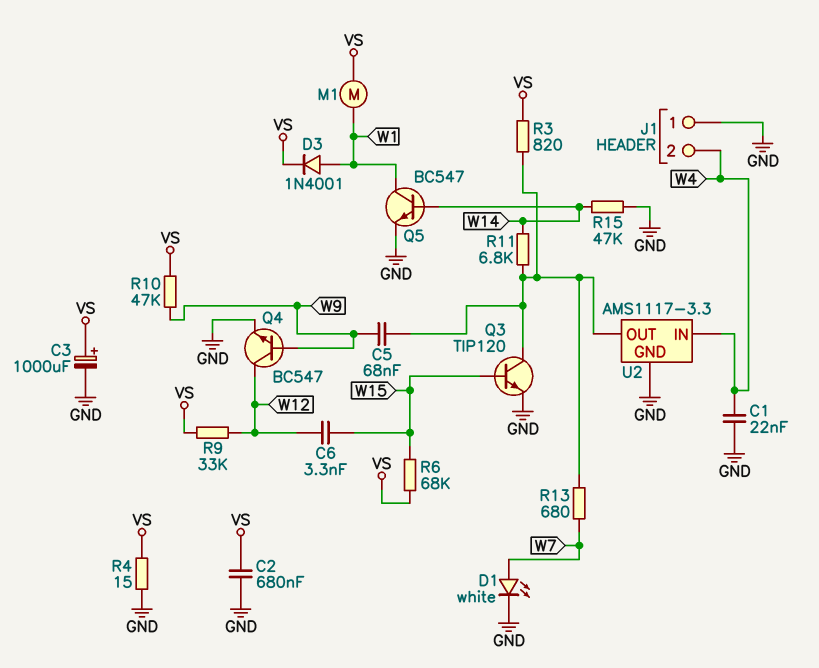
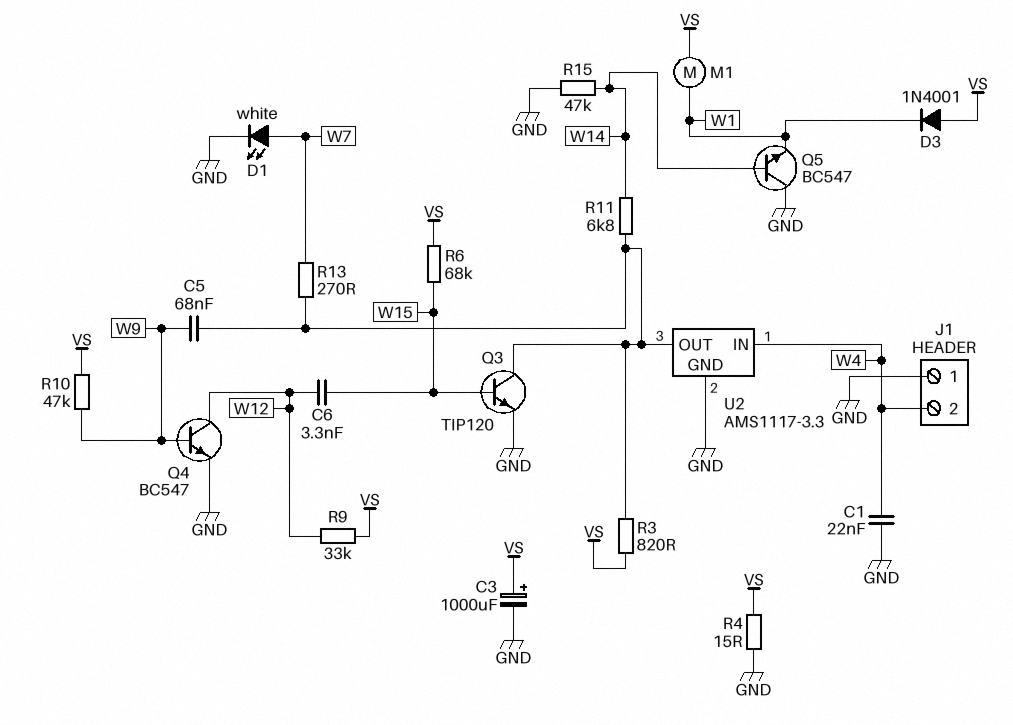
C2: 680nF (GND, VS) -> none
D3: diode 1N4001 (A W1, K VS) -> diode 1N4001 (A VS, K W1)
Q5: NPN BC547 (B W14, C W1, E GND) -> NPN BC547 (B W14, C GND, E W1)
R13: 680 (U2/OUT, W7) -> 270 (U2/OUT, W7)

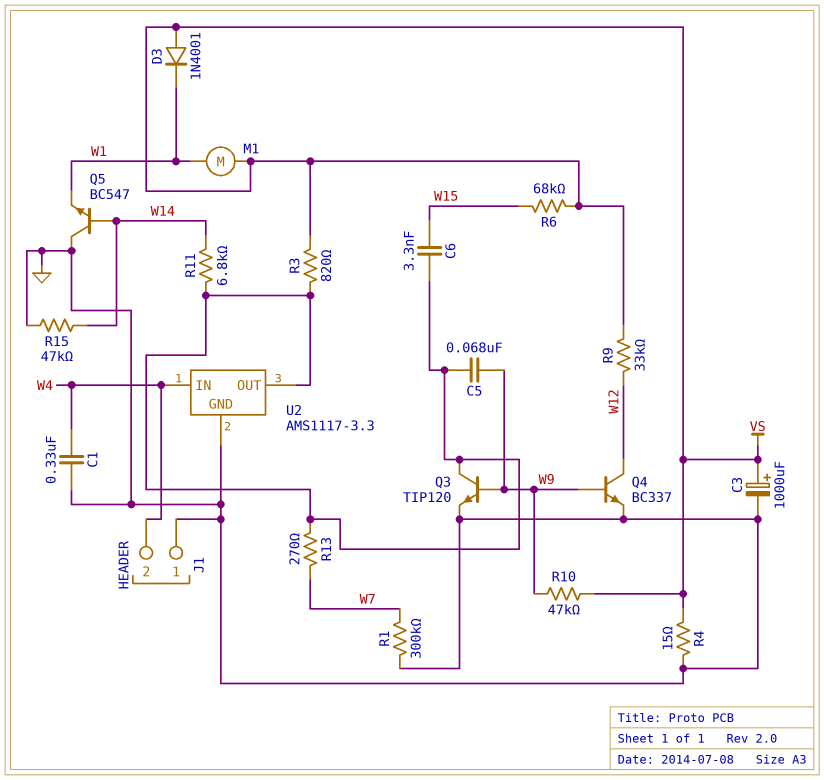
C1: 22nF (GND, W4) -> 330nF (GND, W4)
C6: 3.3nF (W12, W15) -> 3.3nF (U2/OUT, W15)
D1: LED white (A W7, K GND) -> none
Q3: NPN TIP120 (B W15, C U2/OUT, E GND) -> NPN TIP120 (B W9, C U2/OUT, E GND)
Q4: NPN BC547 (B W9, C W12, E GND) -> NPN BC337 (B W9, C W12, E GND)
R1: none -> 300k (GND, W7)

